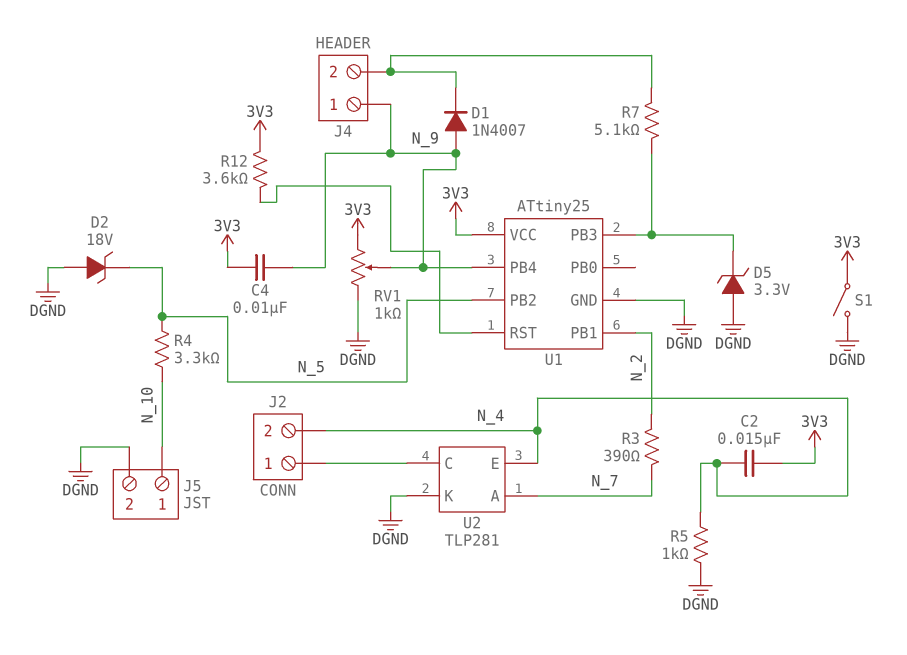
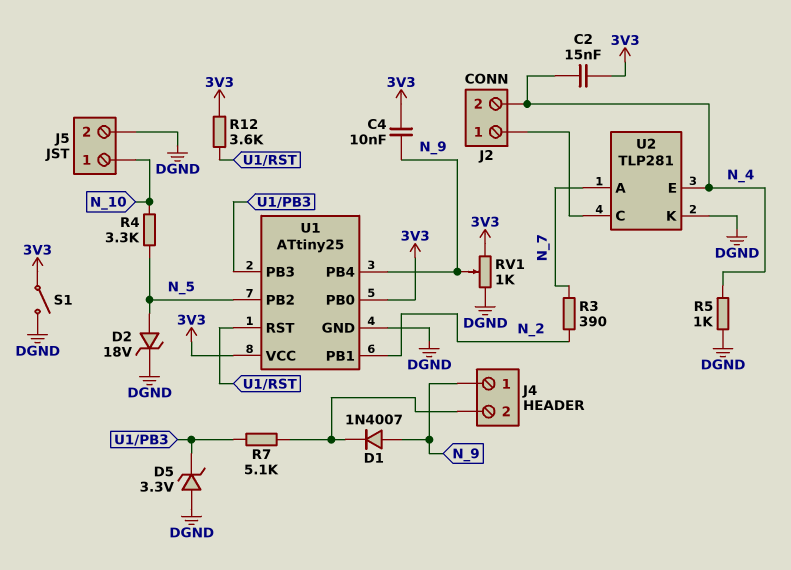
D2: zener 18V (A DGND, K N_5) -> zener 18V (A N_5, K DGND)
U1 pin PB0: none -> 3V3

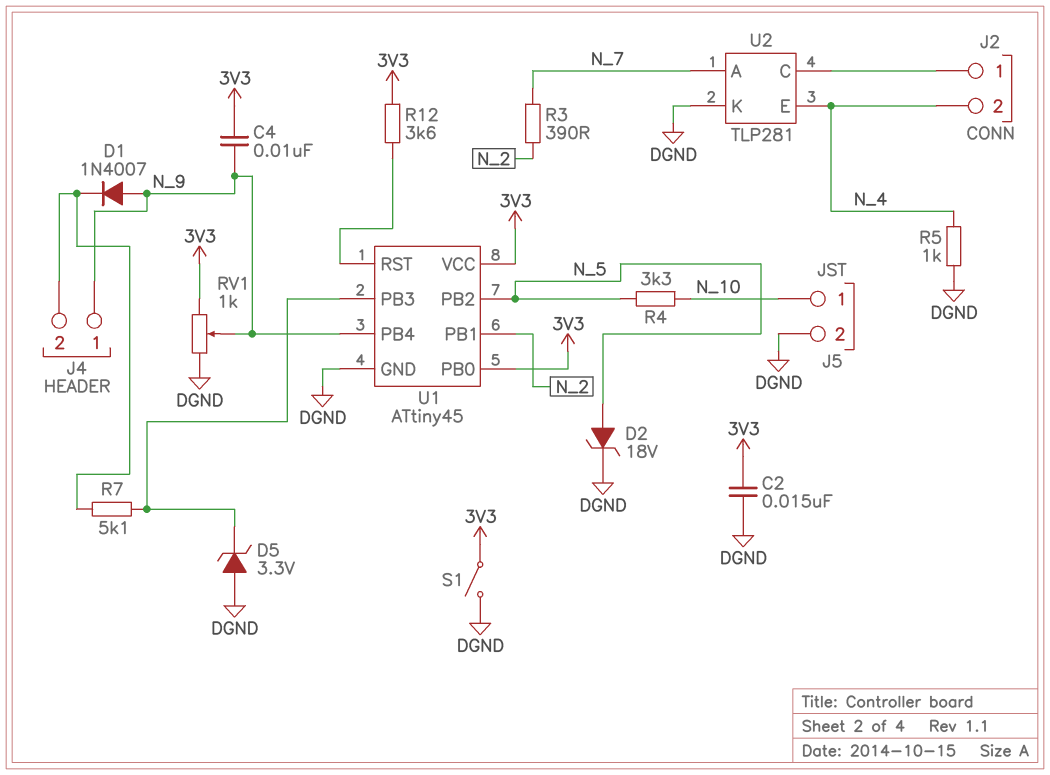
C2: 15nF (3V3, N_4) -> 15nF (3V3, DGND)
U1: ATtiny25 -> ATtiny45

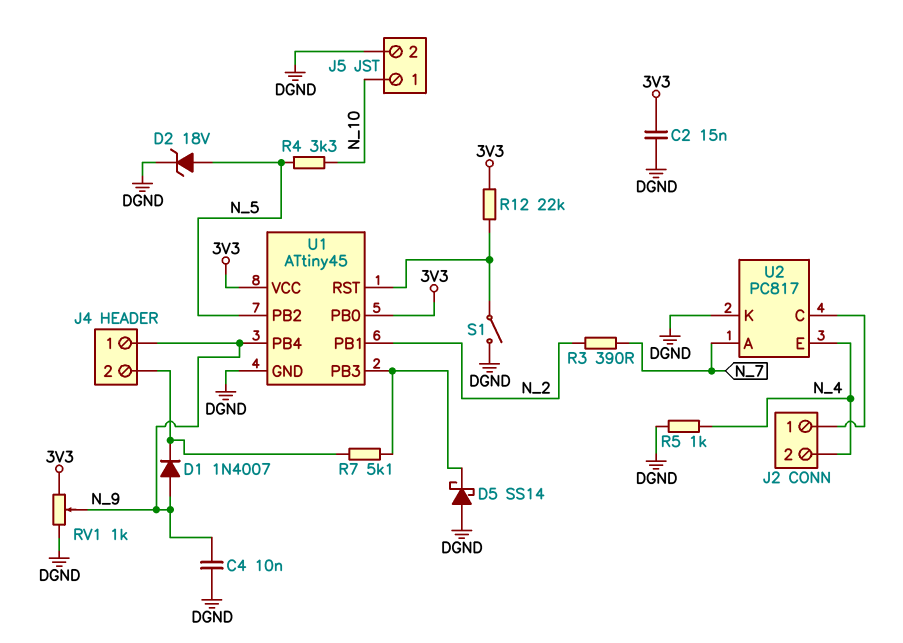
C4: 10nF (3V3, N_9) -> 10nF (DGND, N_9)
D5: zener 3.3V (A DGND, K U1/PB3) -> schottky SS14 (A DGND, K U1/PB3)
R12: 3.6k (3V3, U1/RST) -> 22k (3V3, U1/RST)
S1: switch (3V3, DGND) -> switch (DGND, U1/RST)
U2: TLP281 -> PC817

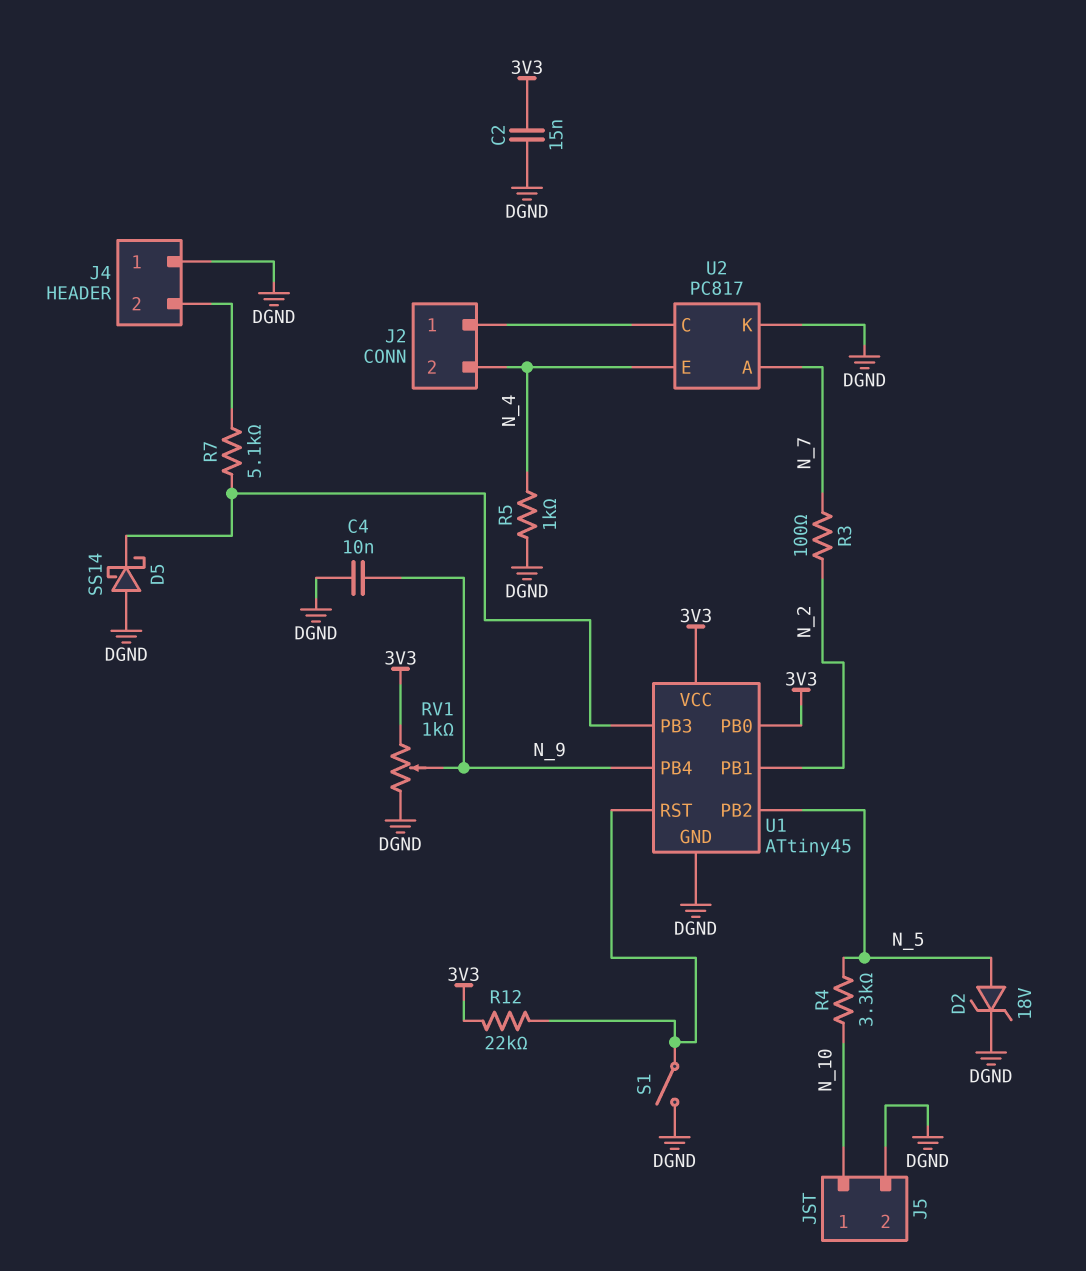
D1: diode 1N4007 (A N_9, K J4/2) -> none
J4 pin 1: N_9 -> DGND
R3: 390 (N_2, N_7) -> 100 (N_2, N_7)

